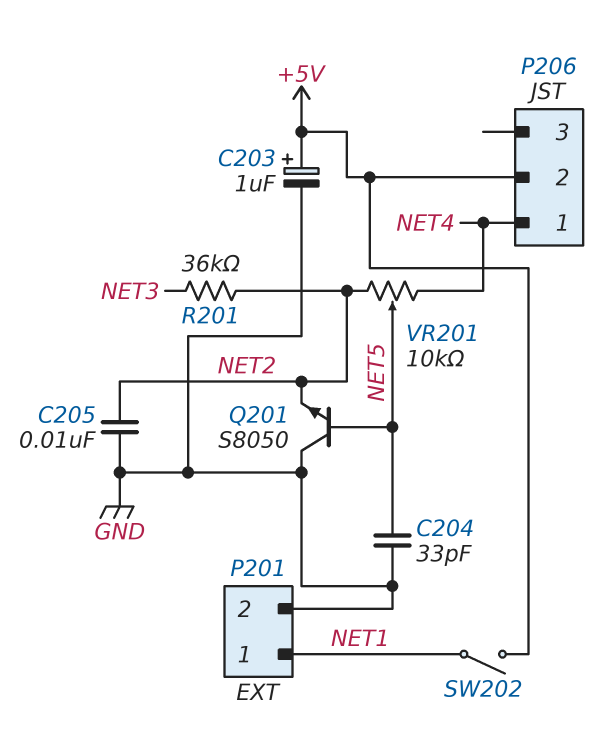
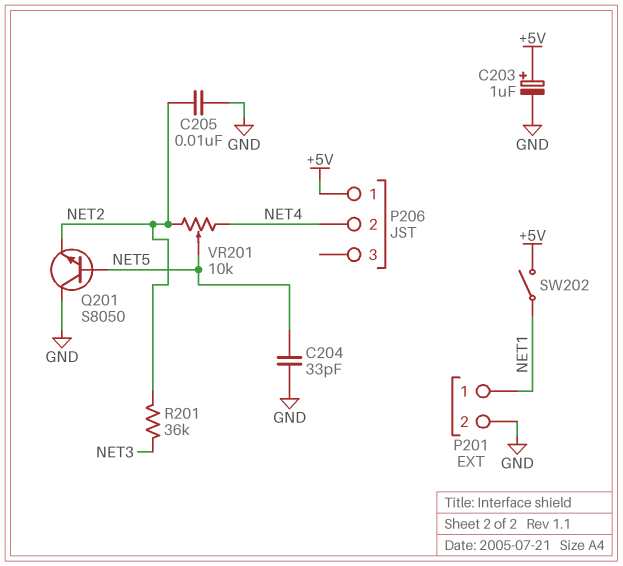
P206 pin 1: NET4 -> +5V
P206 pin 2: +5V -> NET4

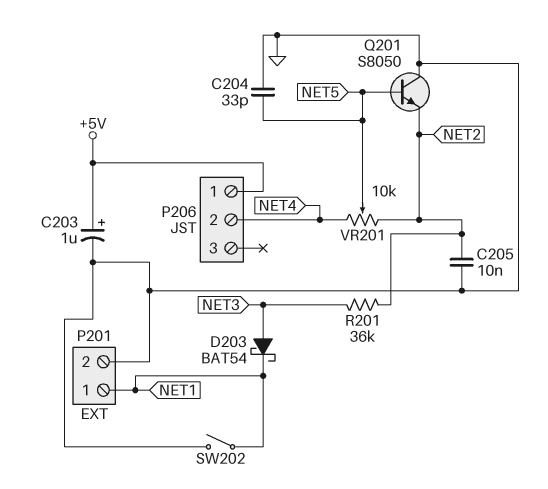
D203: none -> schottky BAT54 (A NET3, K NET1)
SW202: switch (+5V, NET1) -> switch (GND, NET1)

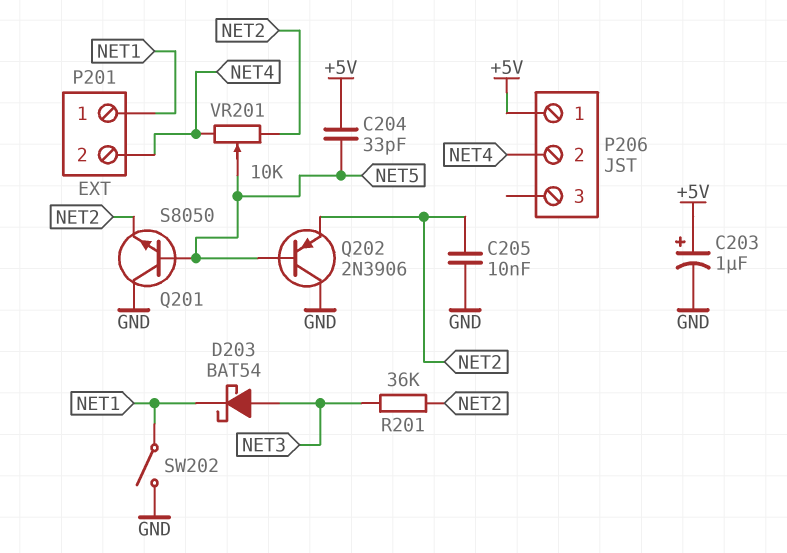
C204: 33pF (GND, NET5) -> 33pF (+5V, NET5)
P201 pin 2: GND -> NET4
Q202: none -> PNP 2N3906 (B NET5, C GND, E NET2)

